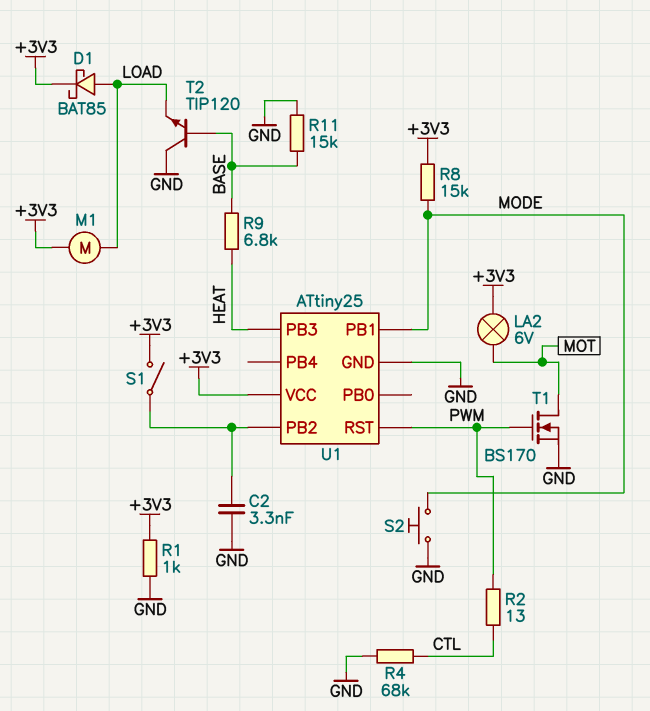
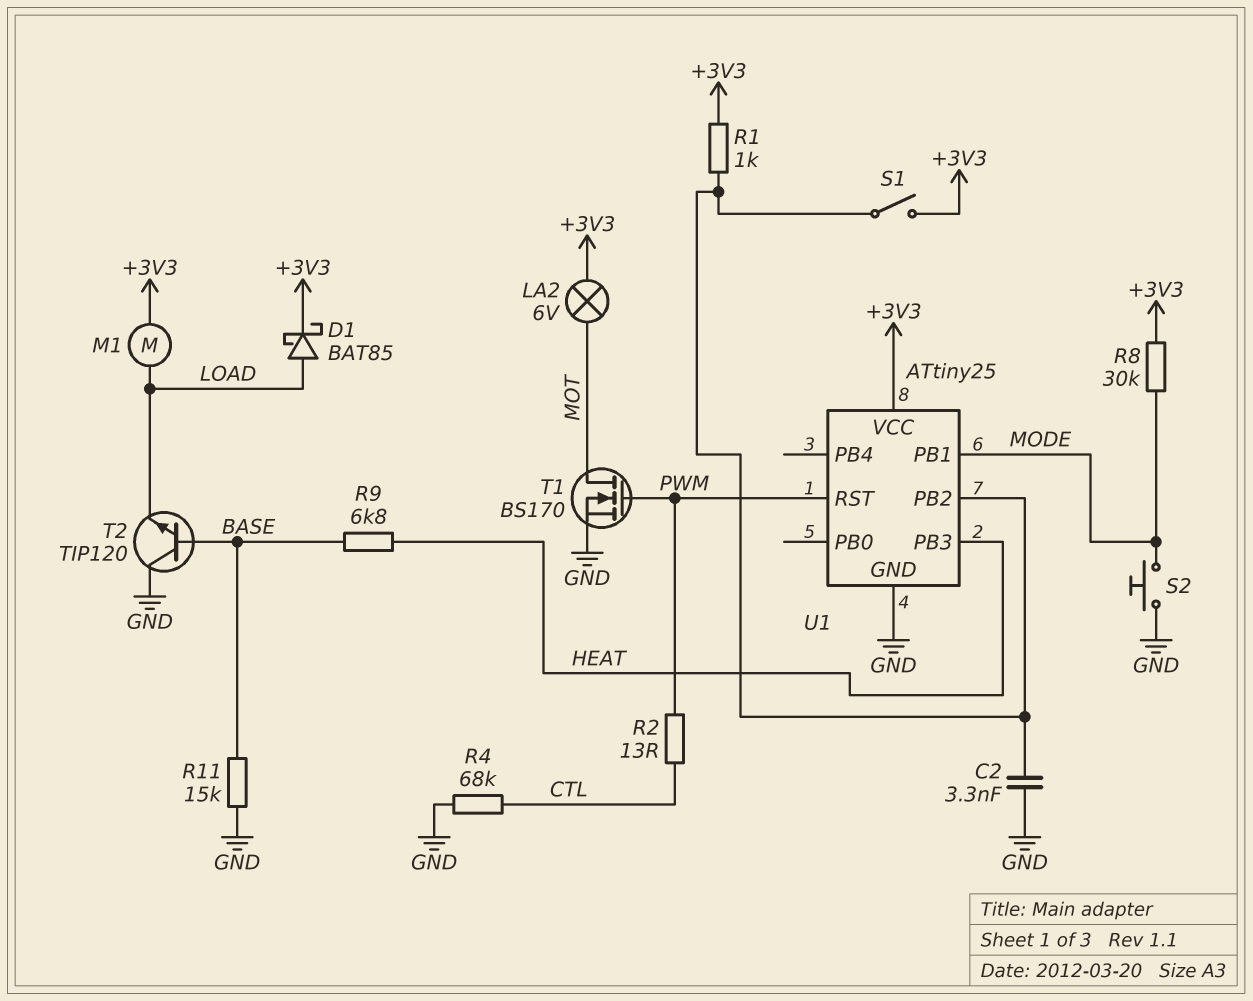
R1: 1k (+3V3, GND) -> 1k (+3V3, U1/PB2)
R8: 15k (+3V3, MODE) -> 30k (+3V3, MODE)

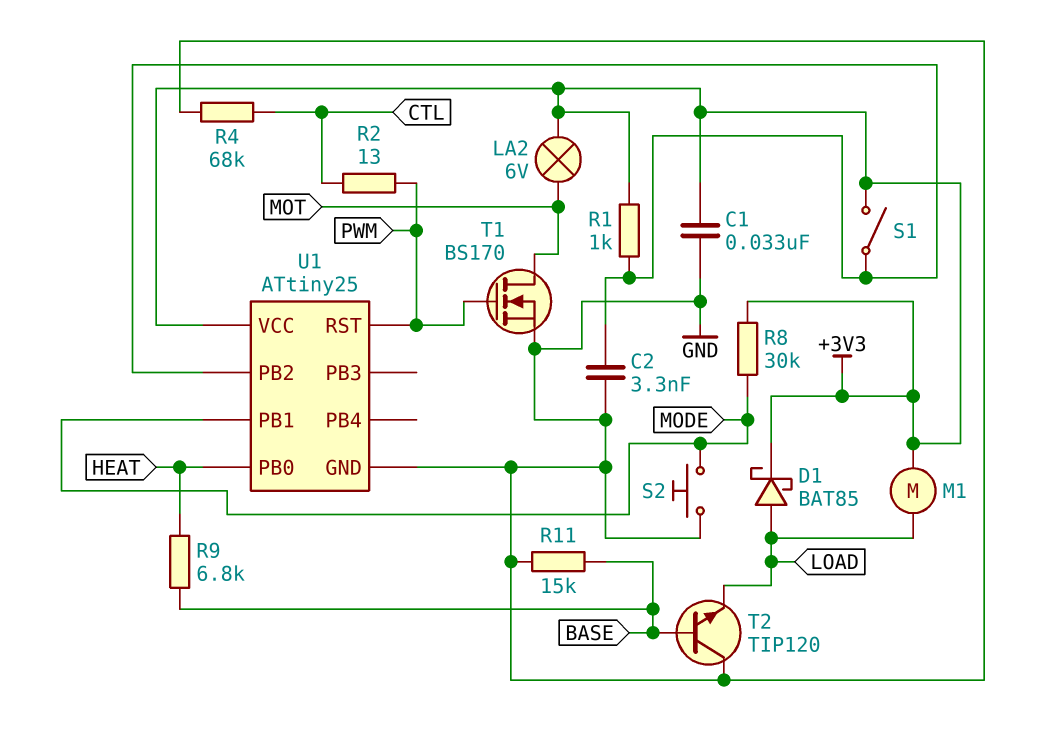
C1: none -> 33nF (+3V3, GND)
U1 pin PB0: none -> HEAT
U1 pin PB3: HEAT -> none

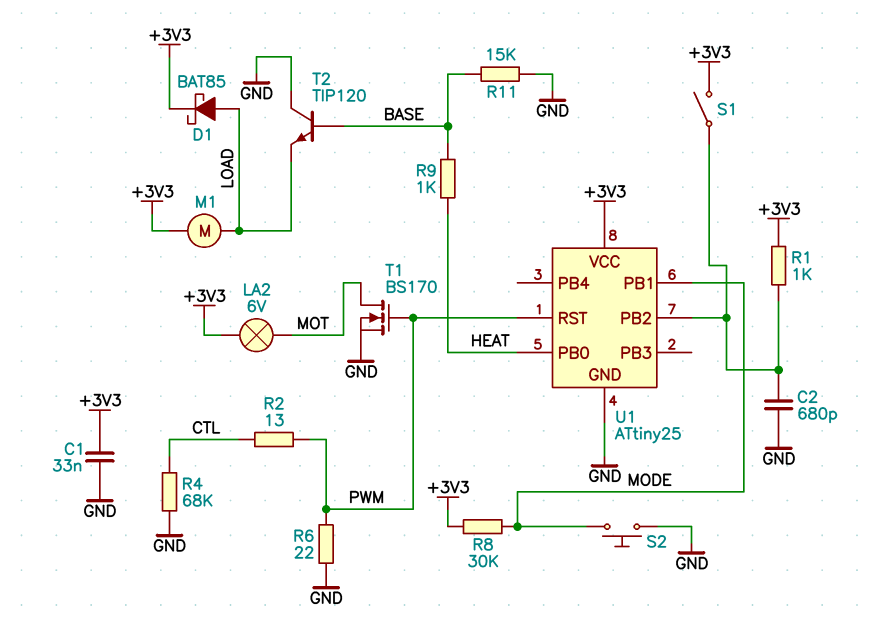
C2: 3.3nF (GND, U1/PB2) -> 680pF (GND, U1/PB2)
R6: none -> 22 (GND, PWM)
R9: 6.8k (BASE, HEAT) -> 1k (BASE, HEAT)

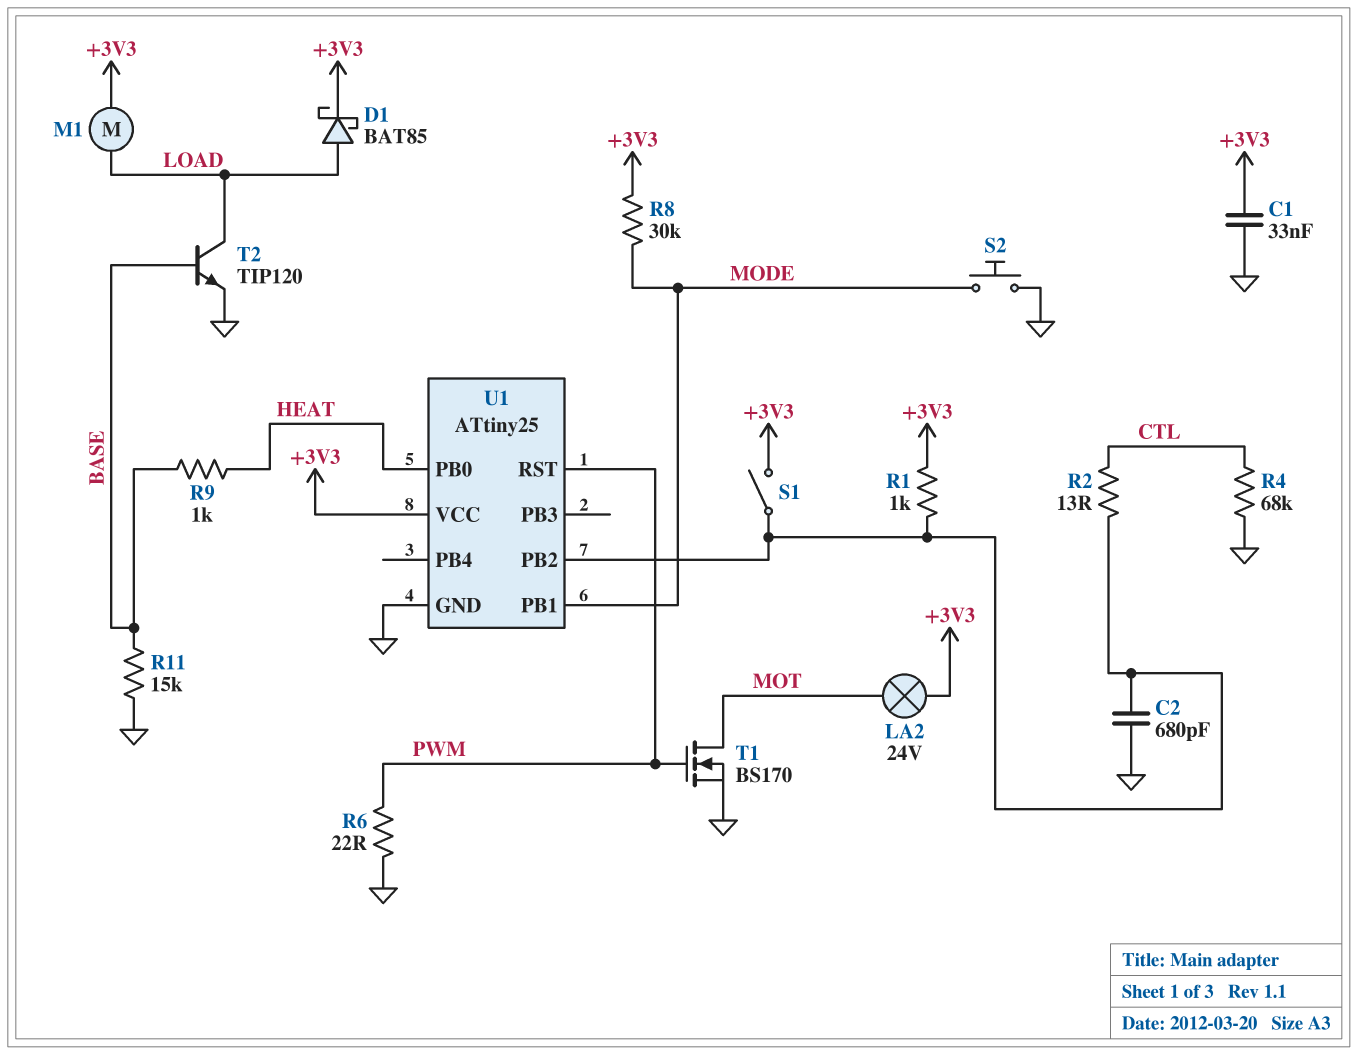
LA2: lamp 6V (+3V3, MOT) -> lamp 24V (+3V3, MOT)
R2: 13 (CTL, PWM) -> 13 (CTL, U1/PB2)
T2: NPN TIP120 (B BASE, C GND, E LOAD) -> NPN TIP120 (B BASE, C LOAD, E GND)

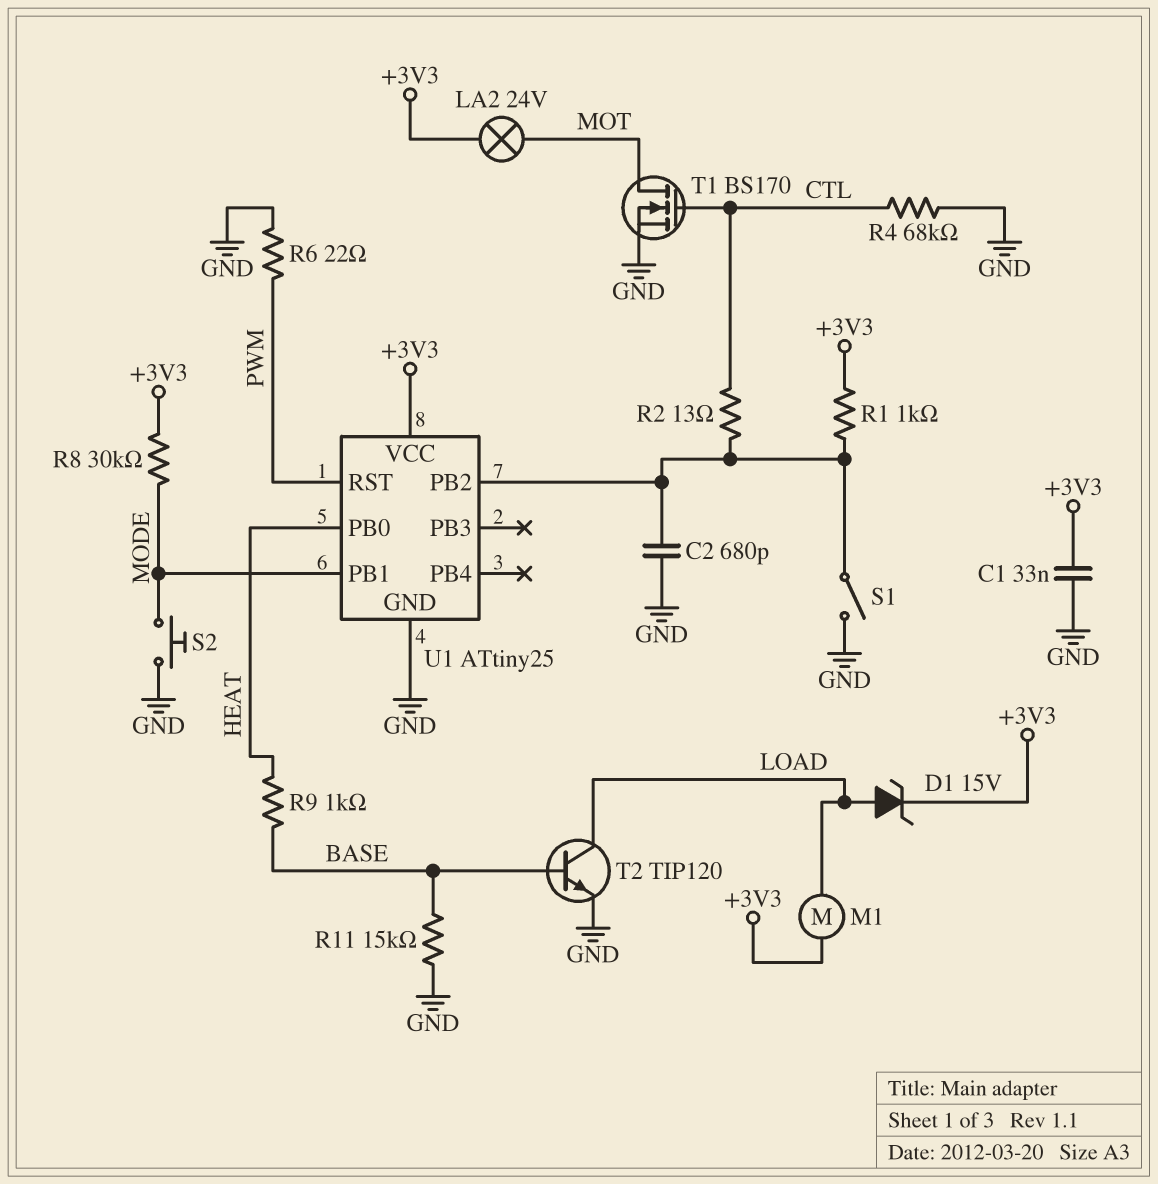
D1: schottky BAT85 (A LOAD, K +3V3) -> zener 15V (A LOAD, K +3V3)
S1: switch (+3V3, U1/PB2) -> switch (GND, U1/PB2)
T1: NMOS BS170 (G PWM, D MOT, S GND) -> NMOS BS170 (G CTL, D MOT, S GND)

